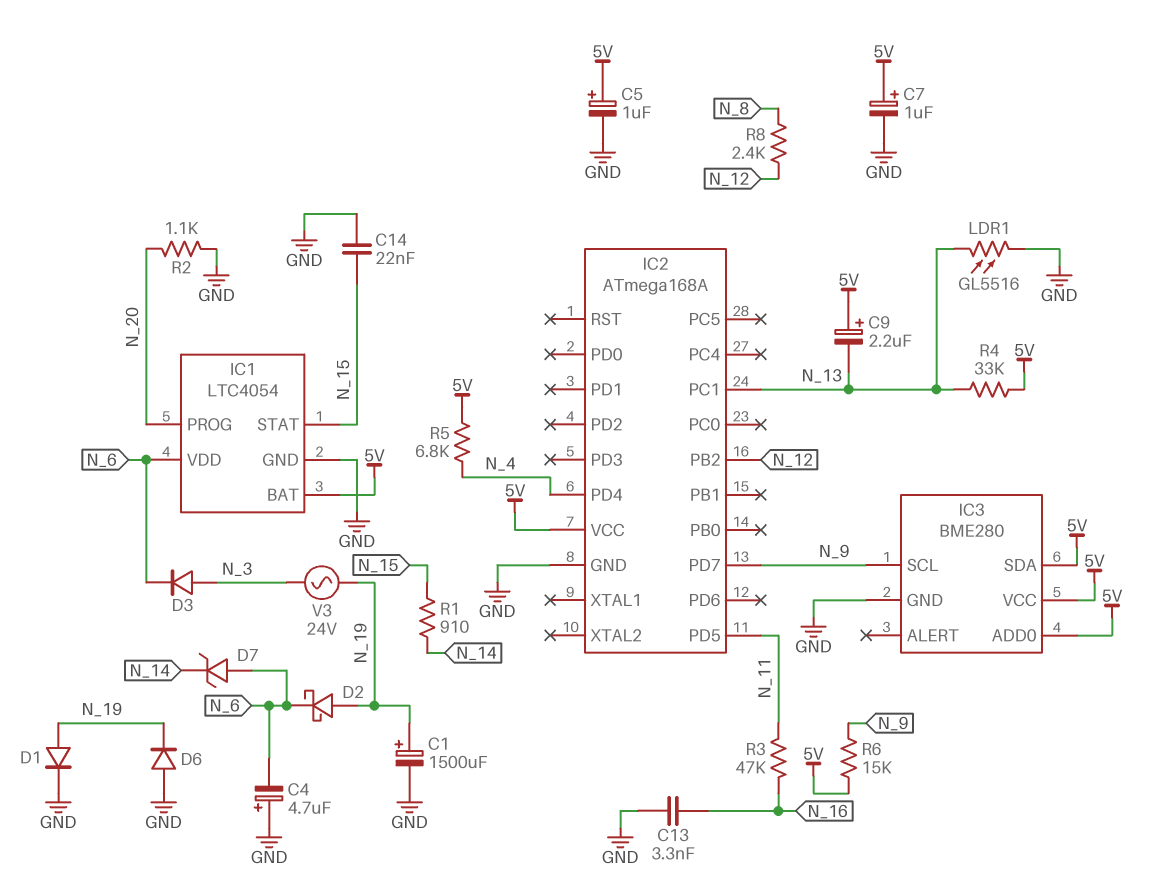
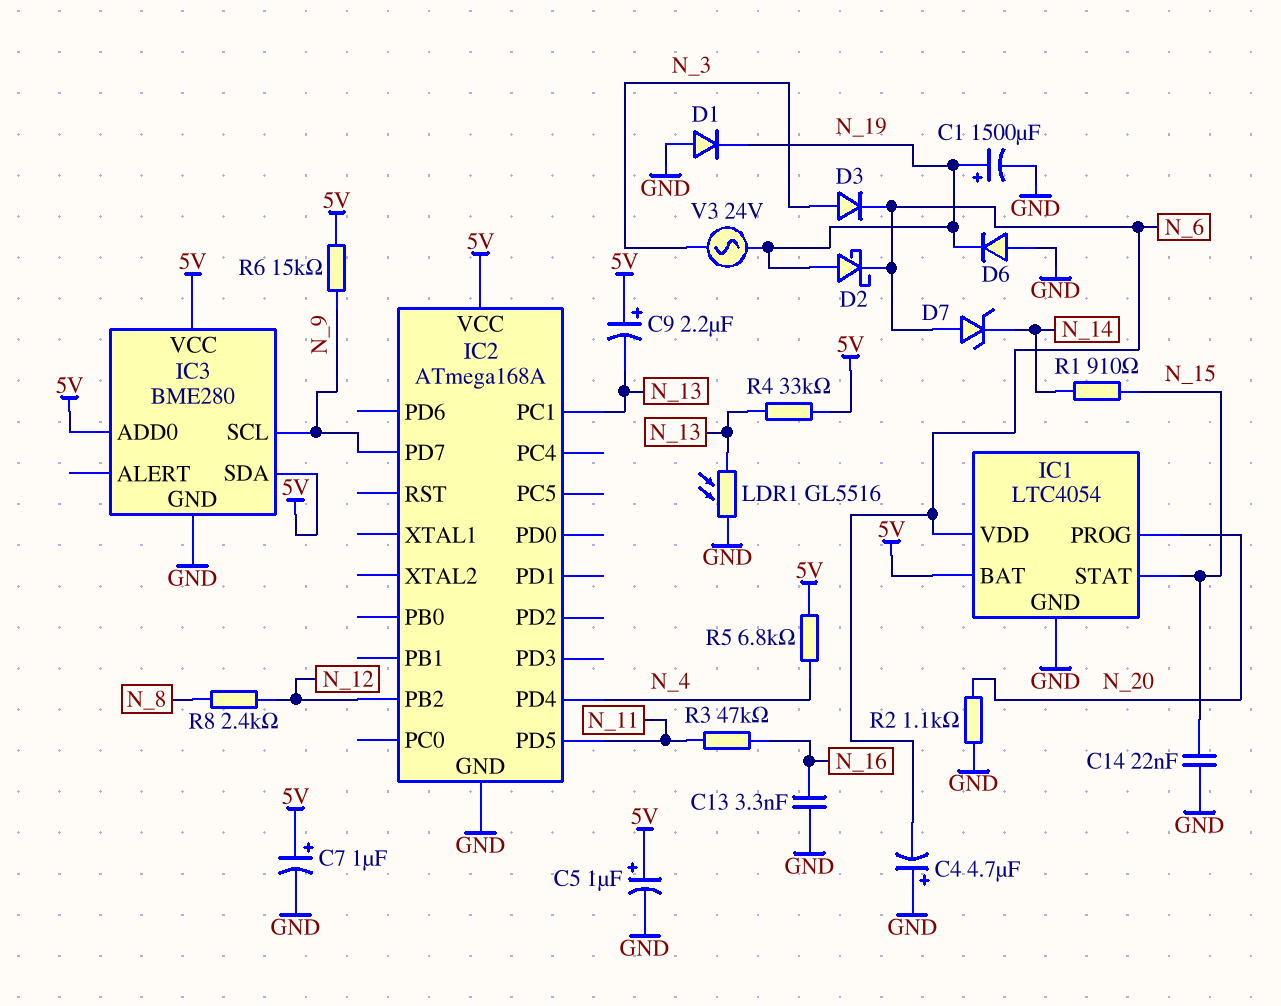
D1: diode (A N_19, K GND) -> diode (A GND, K N_19)

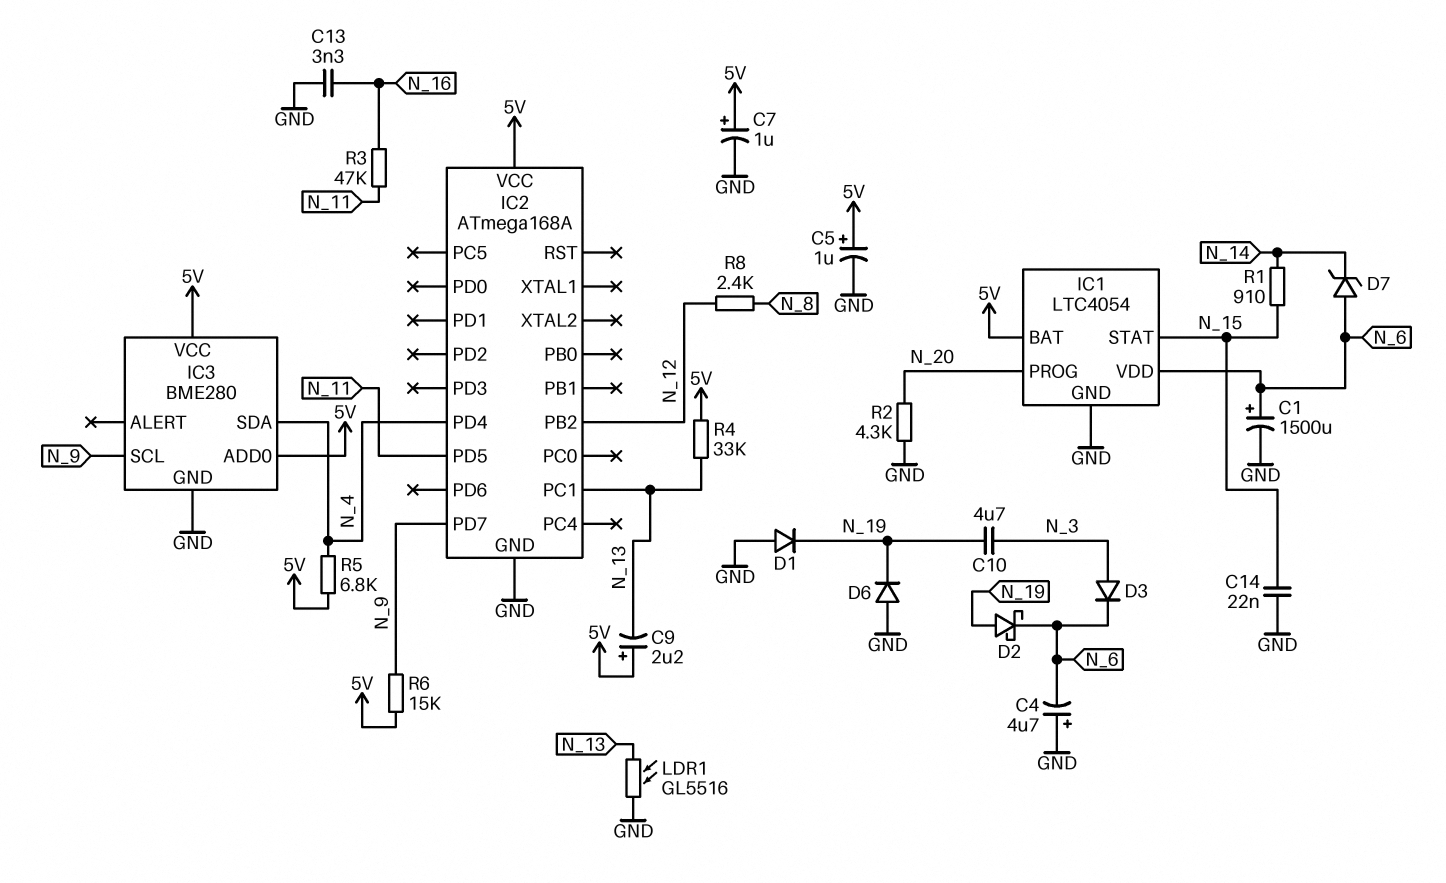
C1: 1500uF (plus N_19, minus GND) -> 1500uF (plus N_6, minus GND)
C10: none -> 4.7uF (N_3, N_19)
IC3 pin SDA: 5V -> N_4
R2: 1.1k (GND, N_20) -> 4.3k (GND, N_20)
V3: AC 24V (N_3, N_19) -> none

